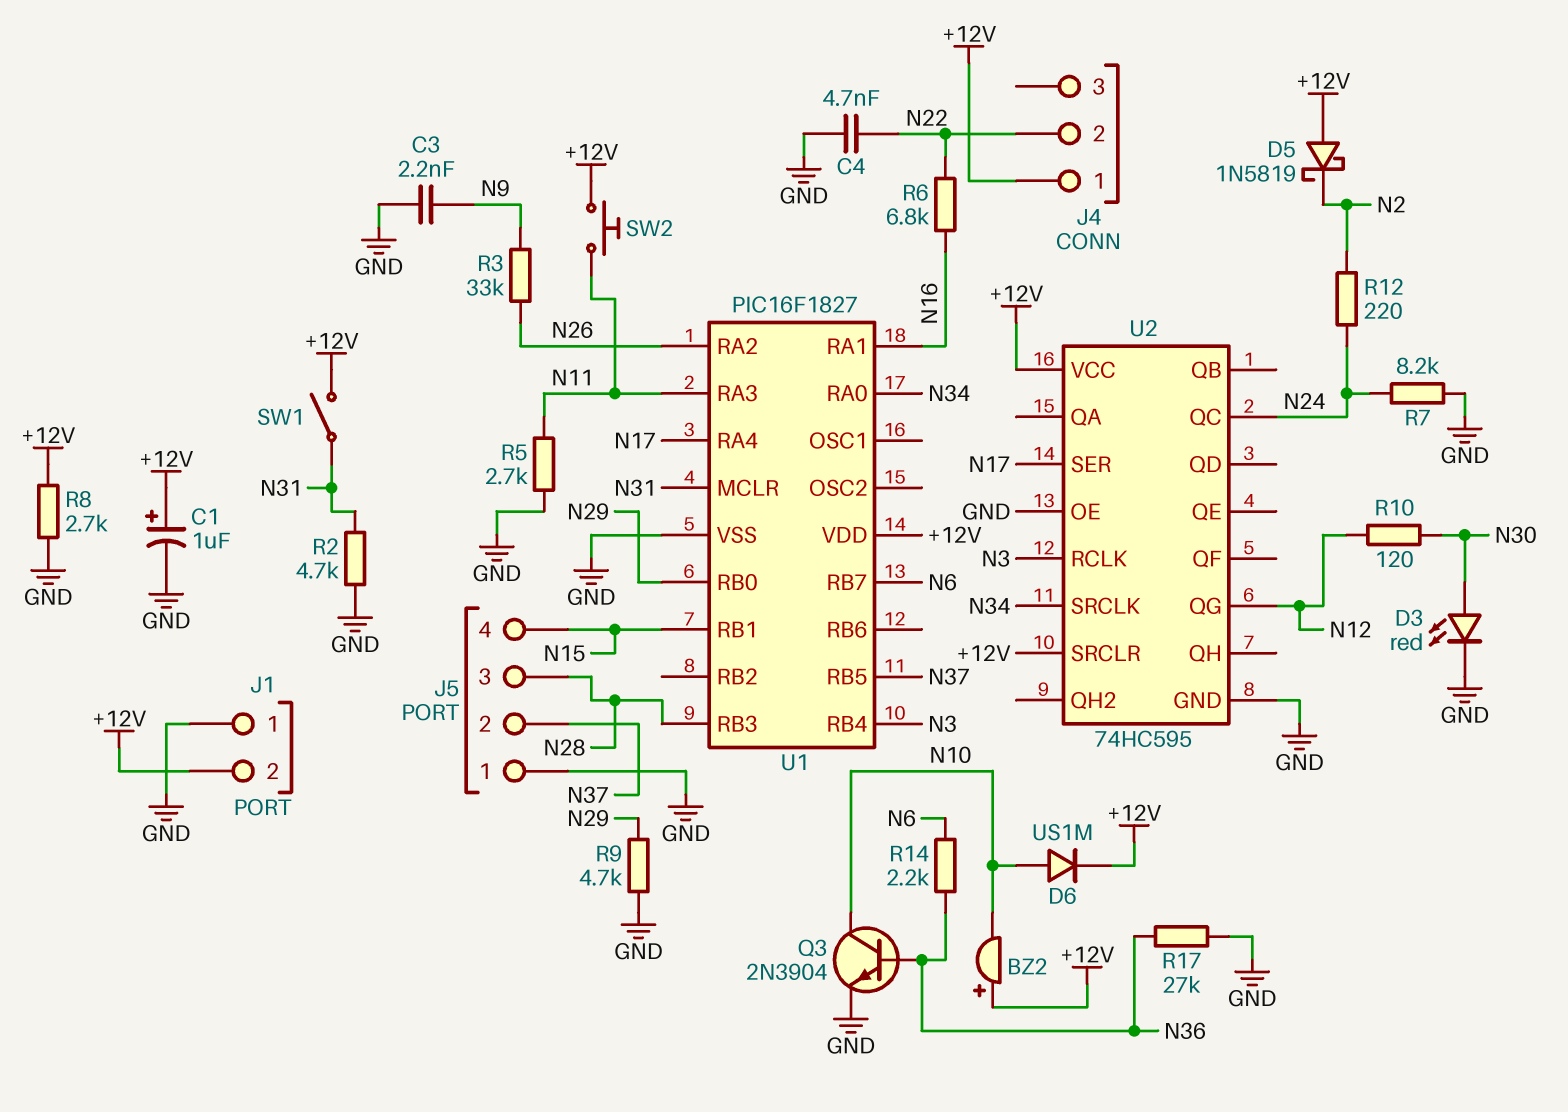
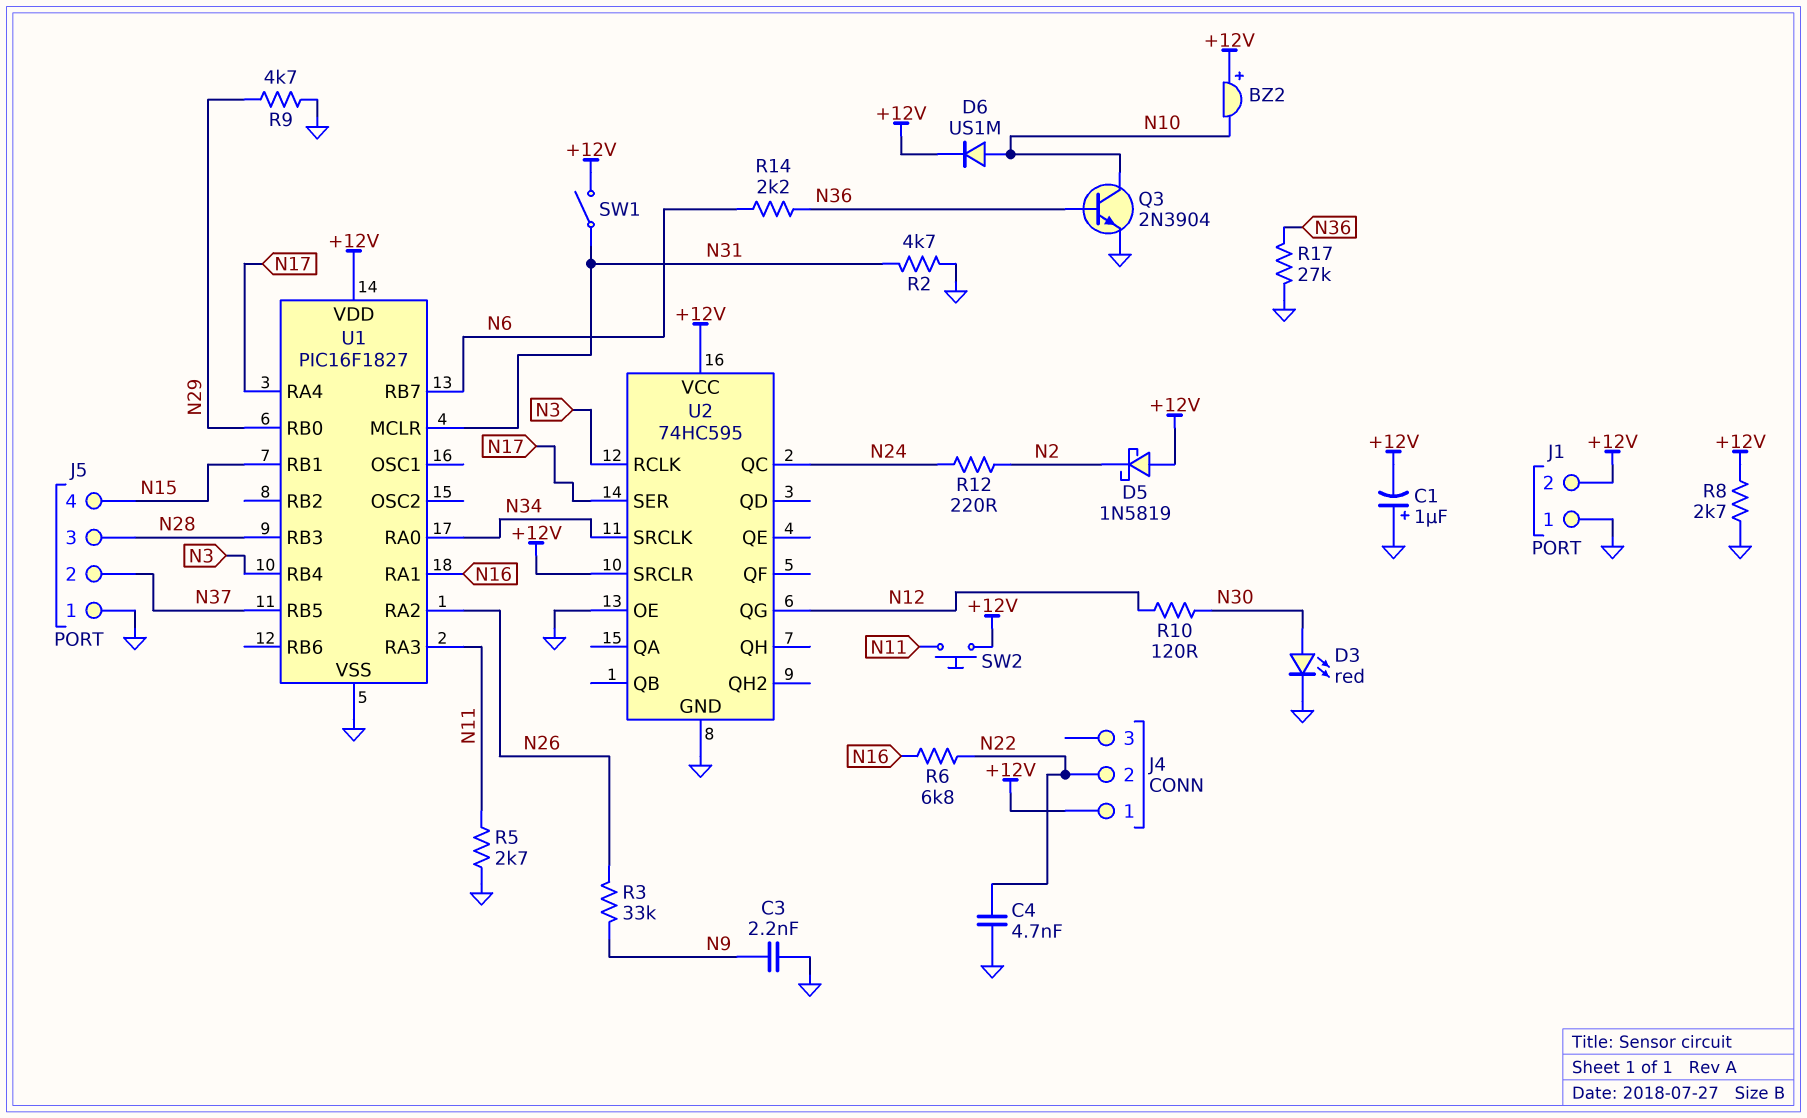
C1: 1uF (plus +12V, minus GND) -> 1uF (plus GND, minus +12V)
R7: 8.2k (GND, N24) -> none

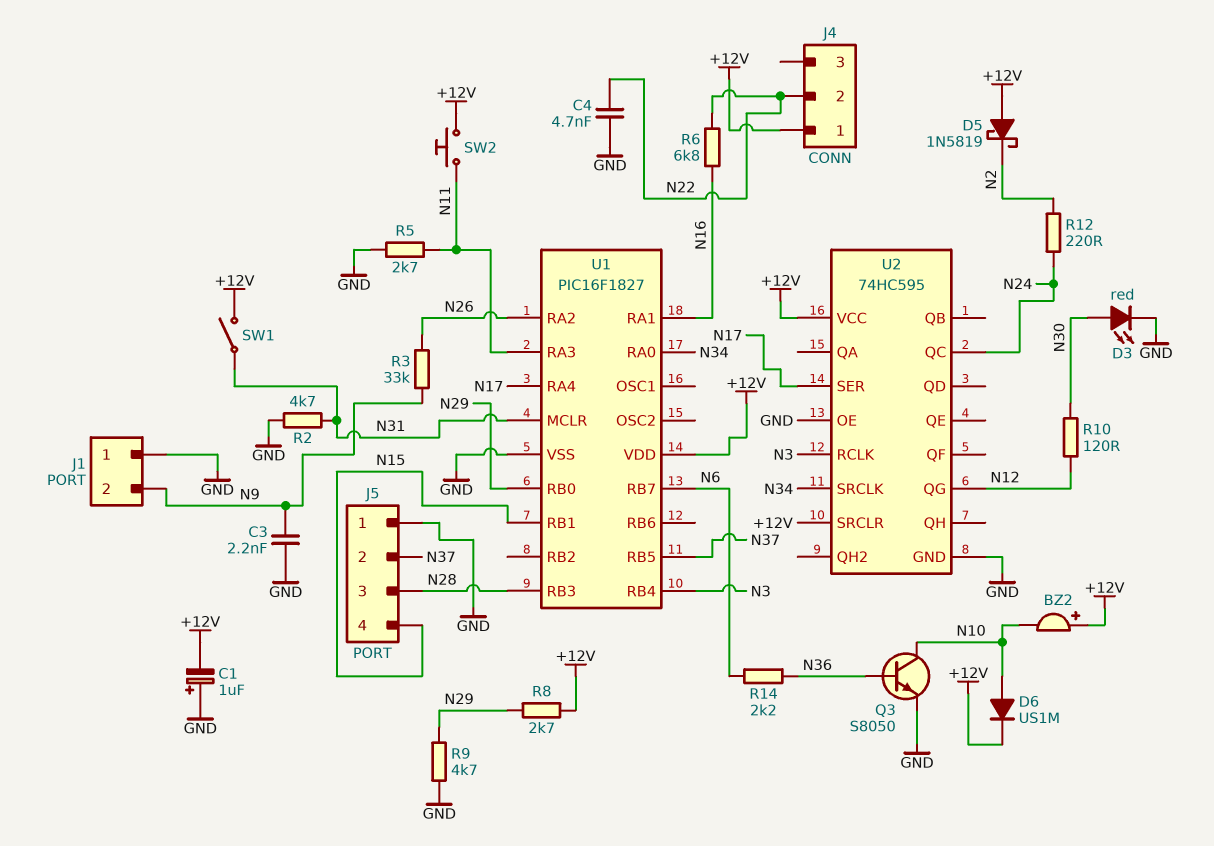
J1 pin 2: +12V -> N9
Q3: NPN 2N3904 (B N36, C N10, E GND) -> NPN S8050 (B N36, C N10, E GND)
R8: 2.7k (+12V, GND) -> 2.7k (+12V, N29)
R17: 27k (GND, N36) -> none

